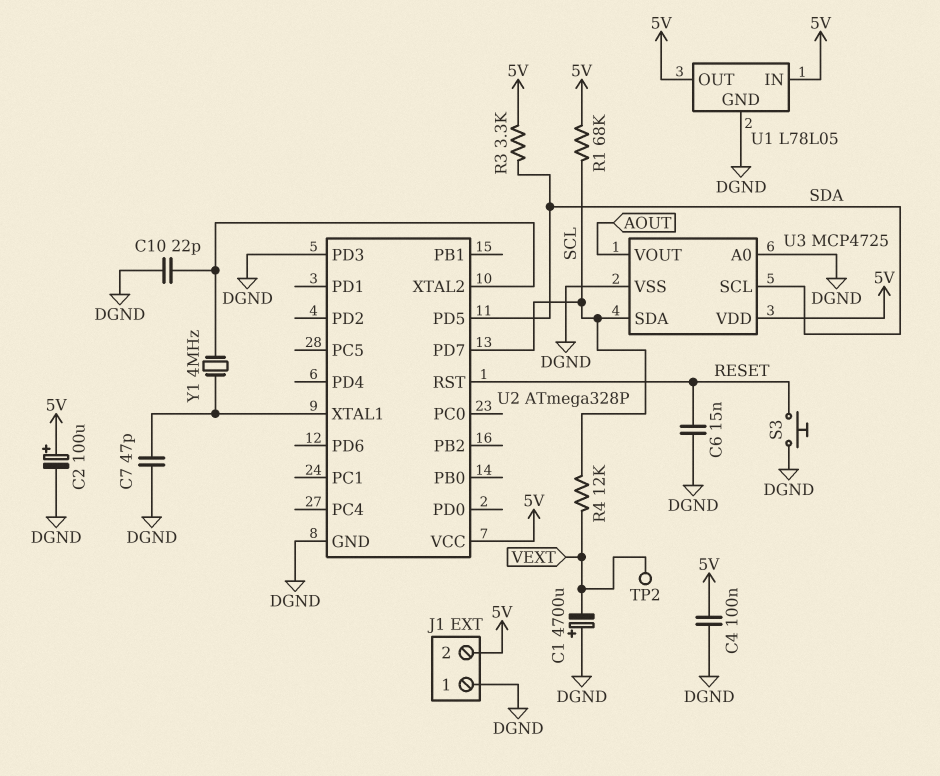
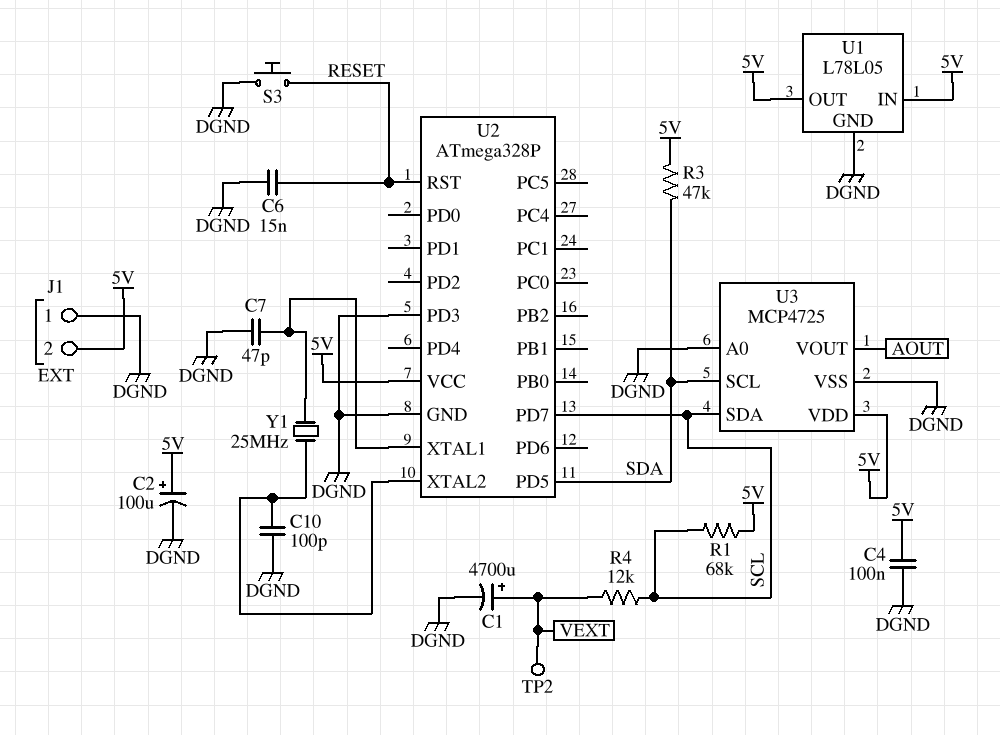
C1: 4700uF (plus DGND, minus VEXT) -> 4700uF (plus VEXT, minus DGND)
C10: 22pF (DGND, U2/XTAL2) -> 100pF (DGND, U2/XTAL2)
R3: 3.3k (5V, SDA) -> 47k (5V, SDA)
Y1: 4MHz (U2/XTAL1, U2/XTAL2) -> 25MHz (U2/XTAL1, U2/XTAL2)

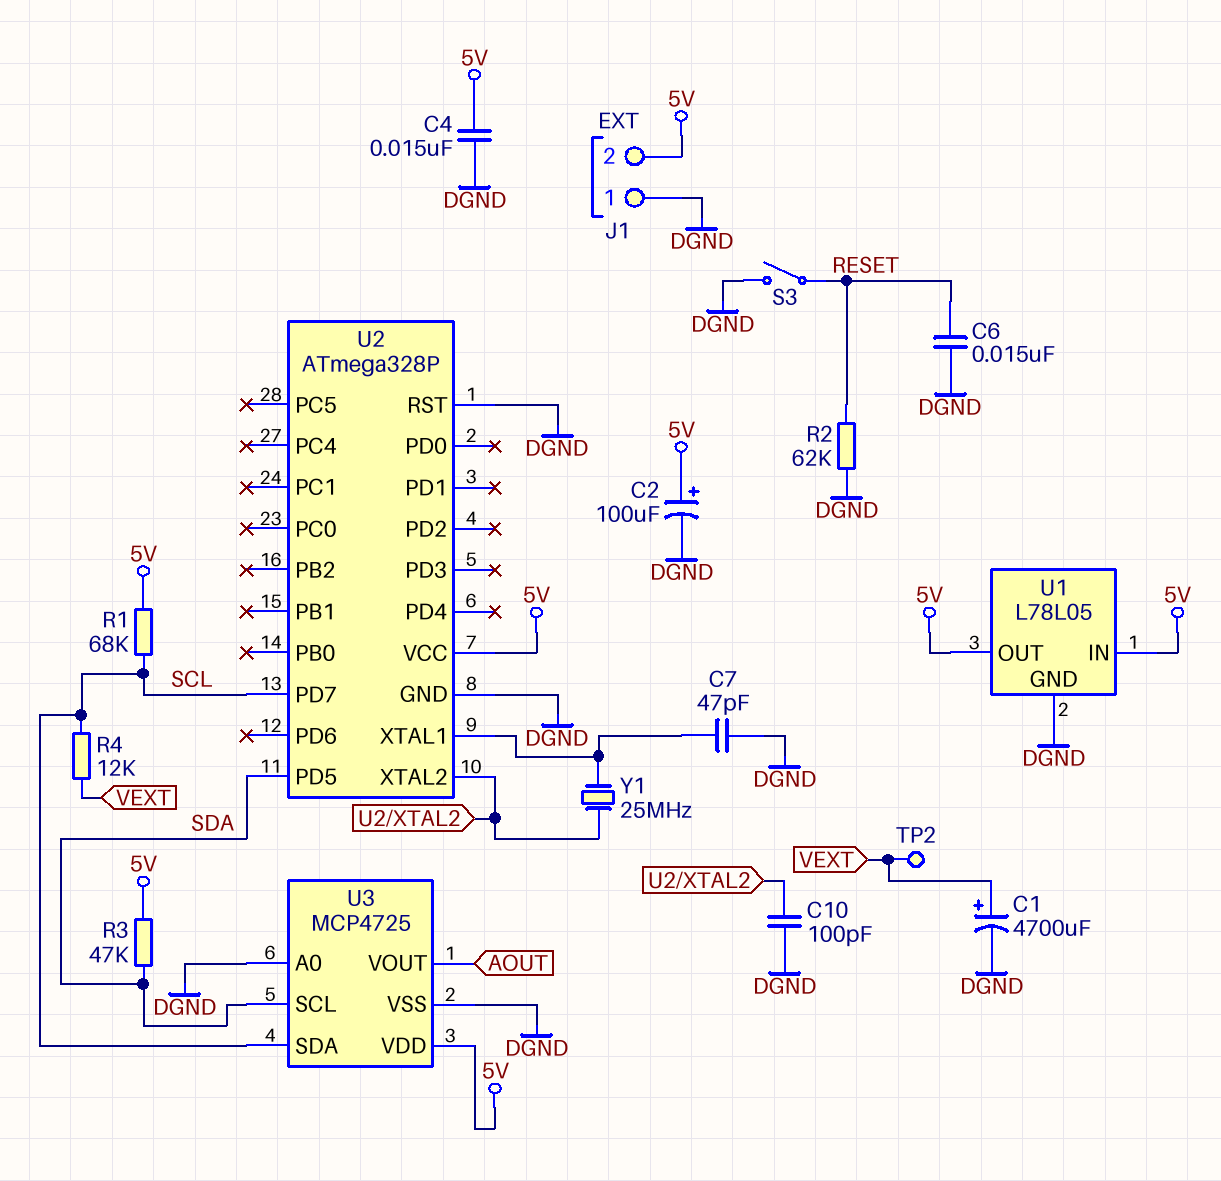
C4: 100nF (5V, DGND) -> 15nF (5V, DGND)
R2: none -> 62k (DGND, RESET)
S3: button (DGND, RESET) -> switch (DGND, RESET)
U2 pin PD3: DGND -> none
U2 pin RST: RESET -> DGND

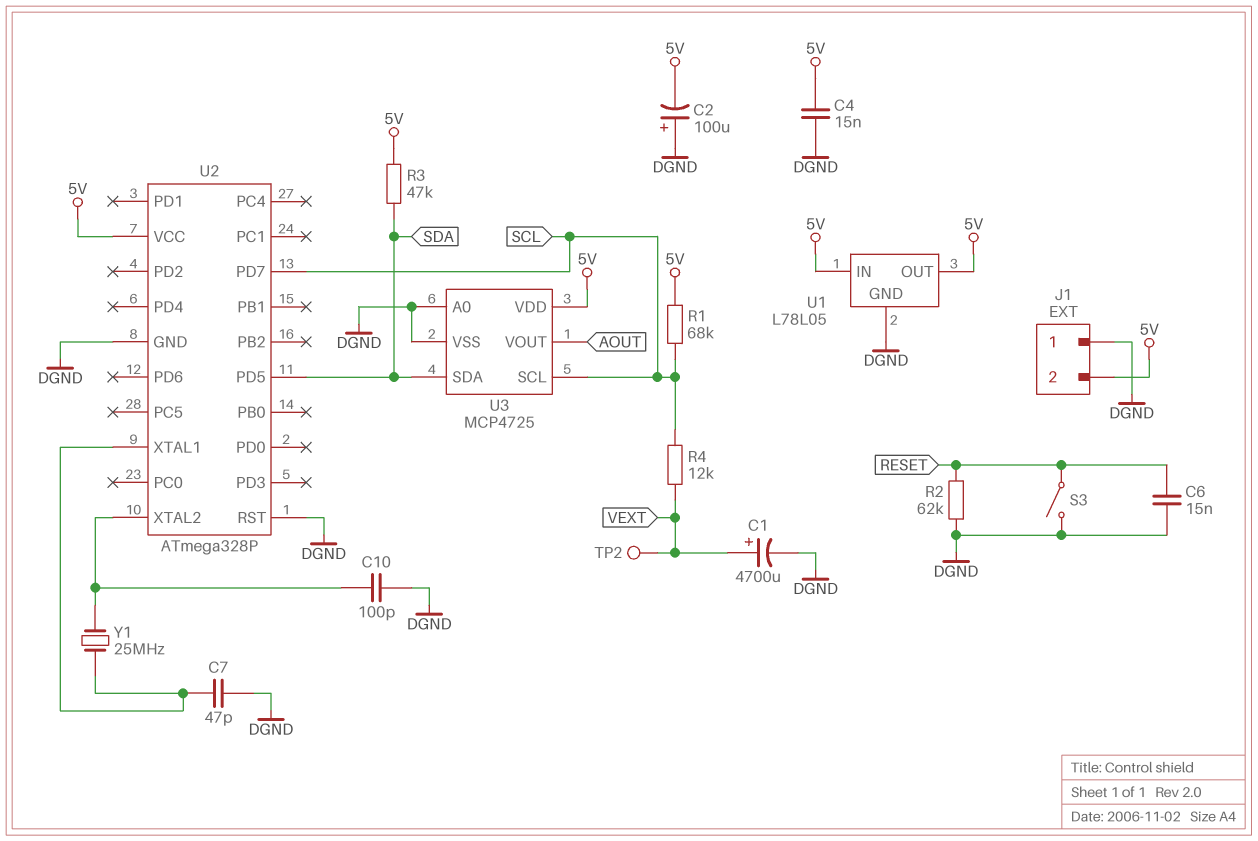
C2: 100uF (plus 5V, minus DGND) -> 100uF (plus DGND, minus 5V)
U3 pin SCL: SDA -> SCL
U3 pin SDA: SCL -> SDA

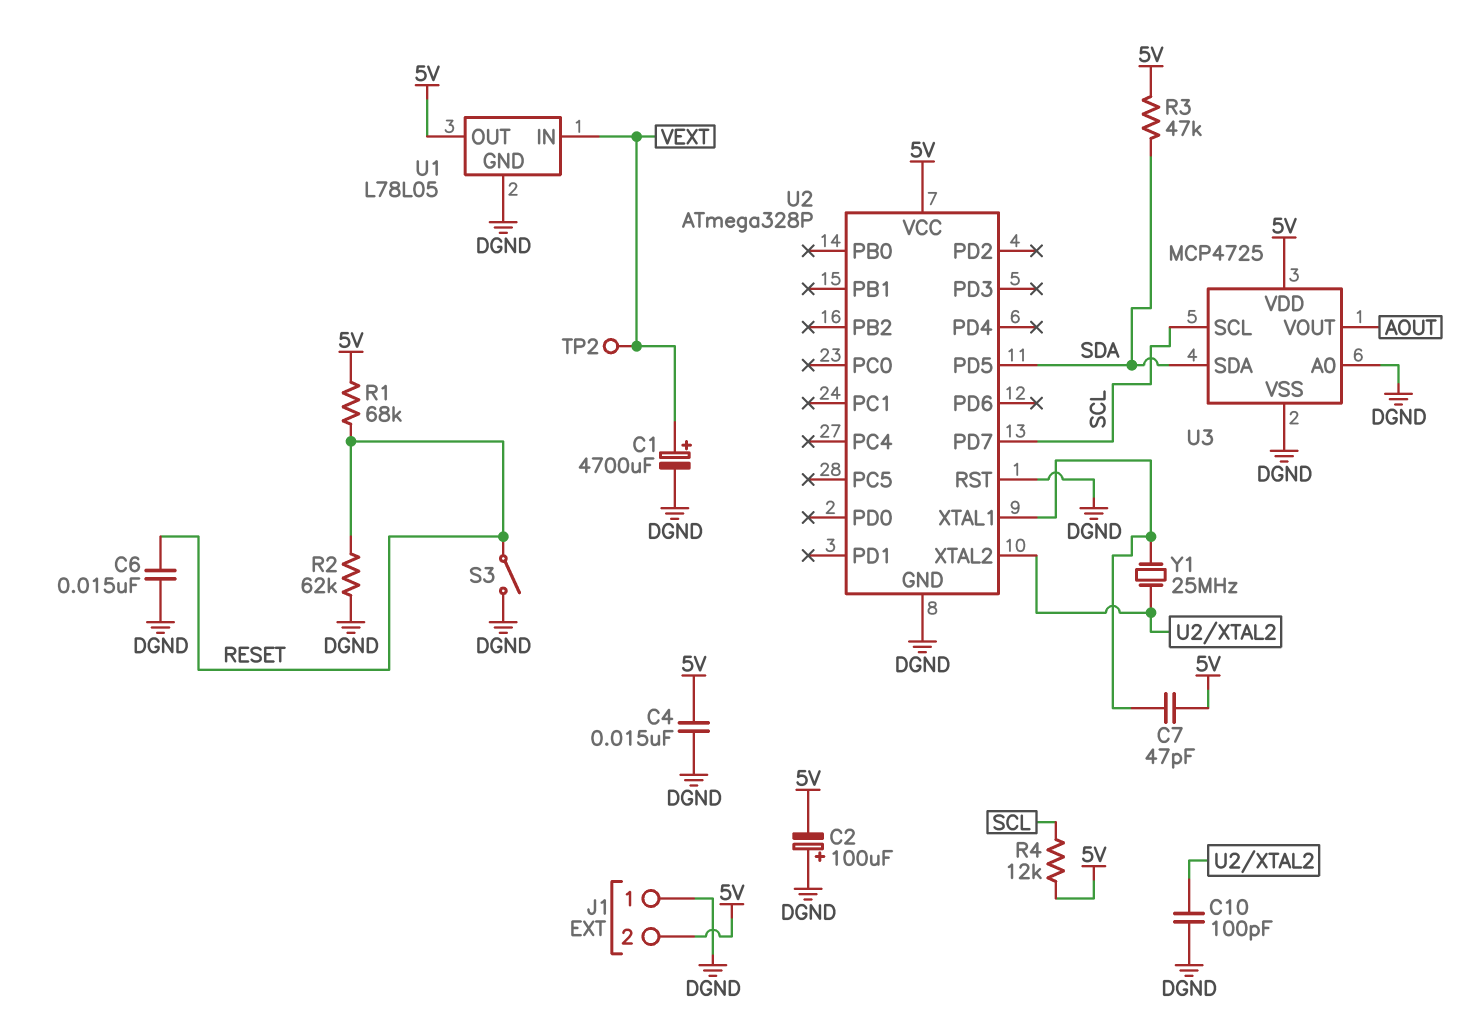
C7: 47pF (DGND, U2/XTAL1) -> 47pF (5V, U2/XTAL1)
R1: 68k (5V, SCL) -> 68k (5V, RESET)
R4: 12k (SCL, VEXT) -> 12k (5V, SCL)
U1 pin IN: 5V -> VEXT

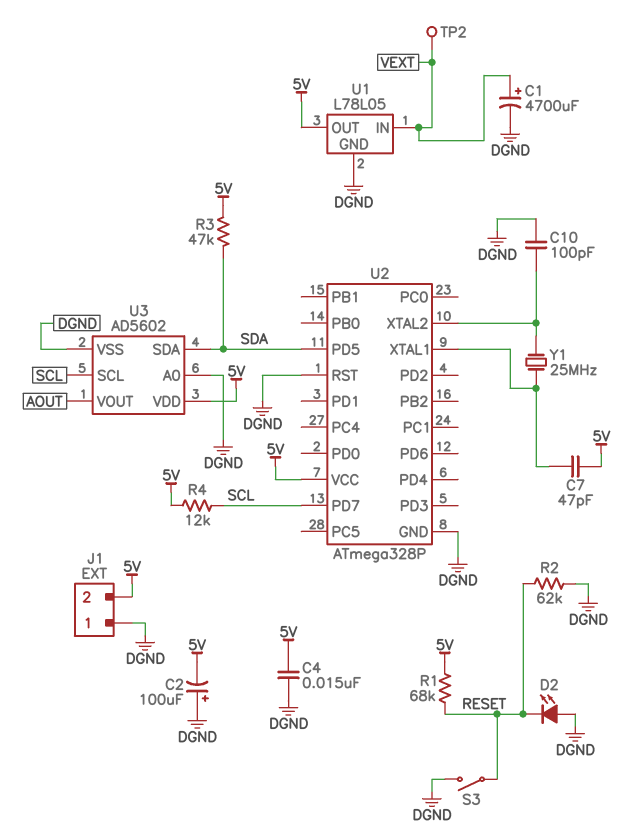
C6: 15nF (DGND, RESET) -> none
D2: none -> LED (A DGND, K RESET)
U3: MCP4725 -> AD5602

